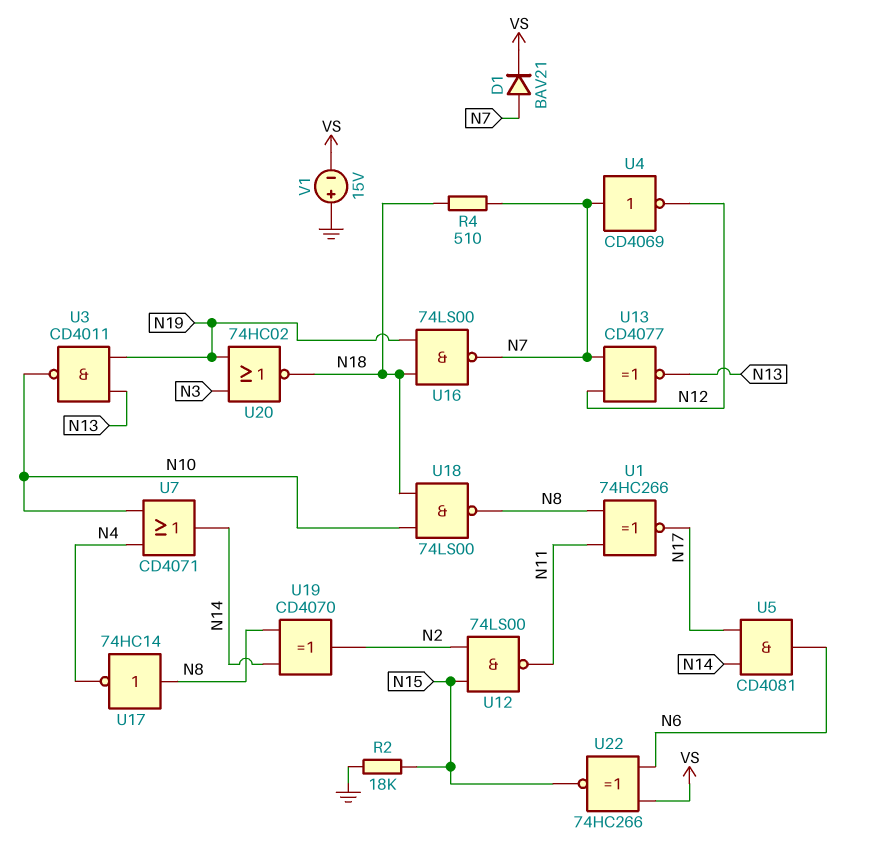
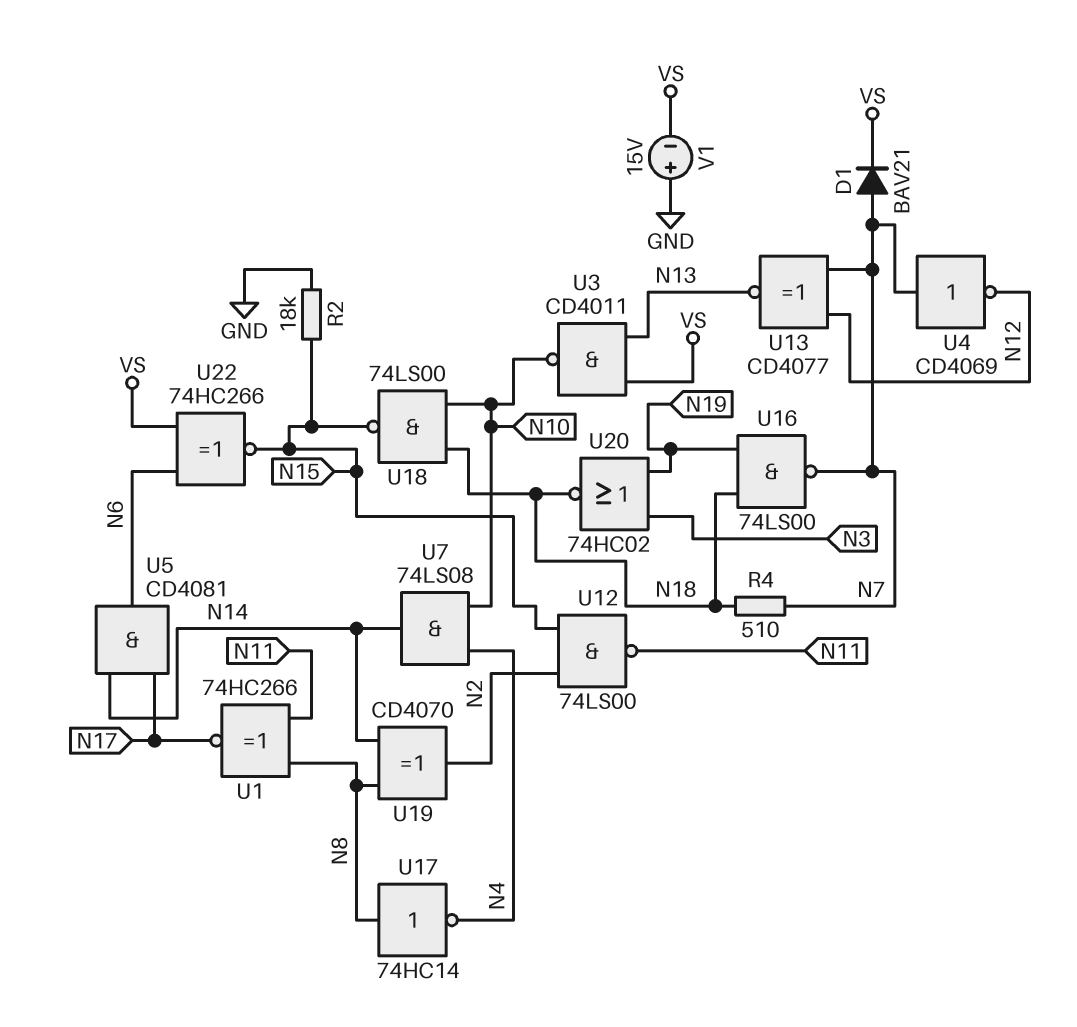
U3: NAND CD4011 (in N13, in N19, out N10) -> NAND CD4011 (in N13, in VS, out N10)
U7: OR CD4071 (in N4, in N10, out N14) -> AND 74LS08 (in N4, in N10, out N14)
U18: NAND 74LS00 (in N10, in N18, out N8) -> NAND 74LS00 (in N10, in N18, out N15)

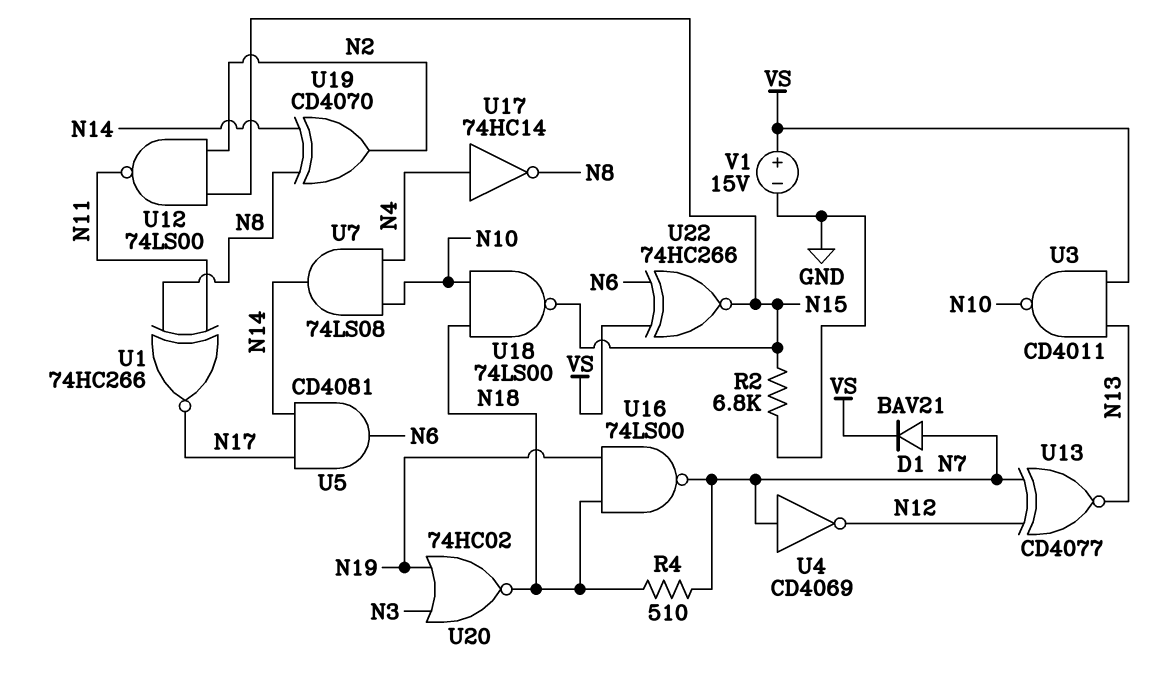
R2: 18k (GND, N15) -> 6.8k (GND, N15)
U17: NOT 74HC14 (in N8, out N4) -> NOT 74HC14 (in N4, out N8)
V1: 15V (plus GND, minus VS) -> 15V (plus VS, minus GND)

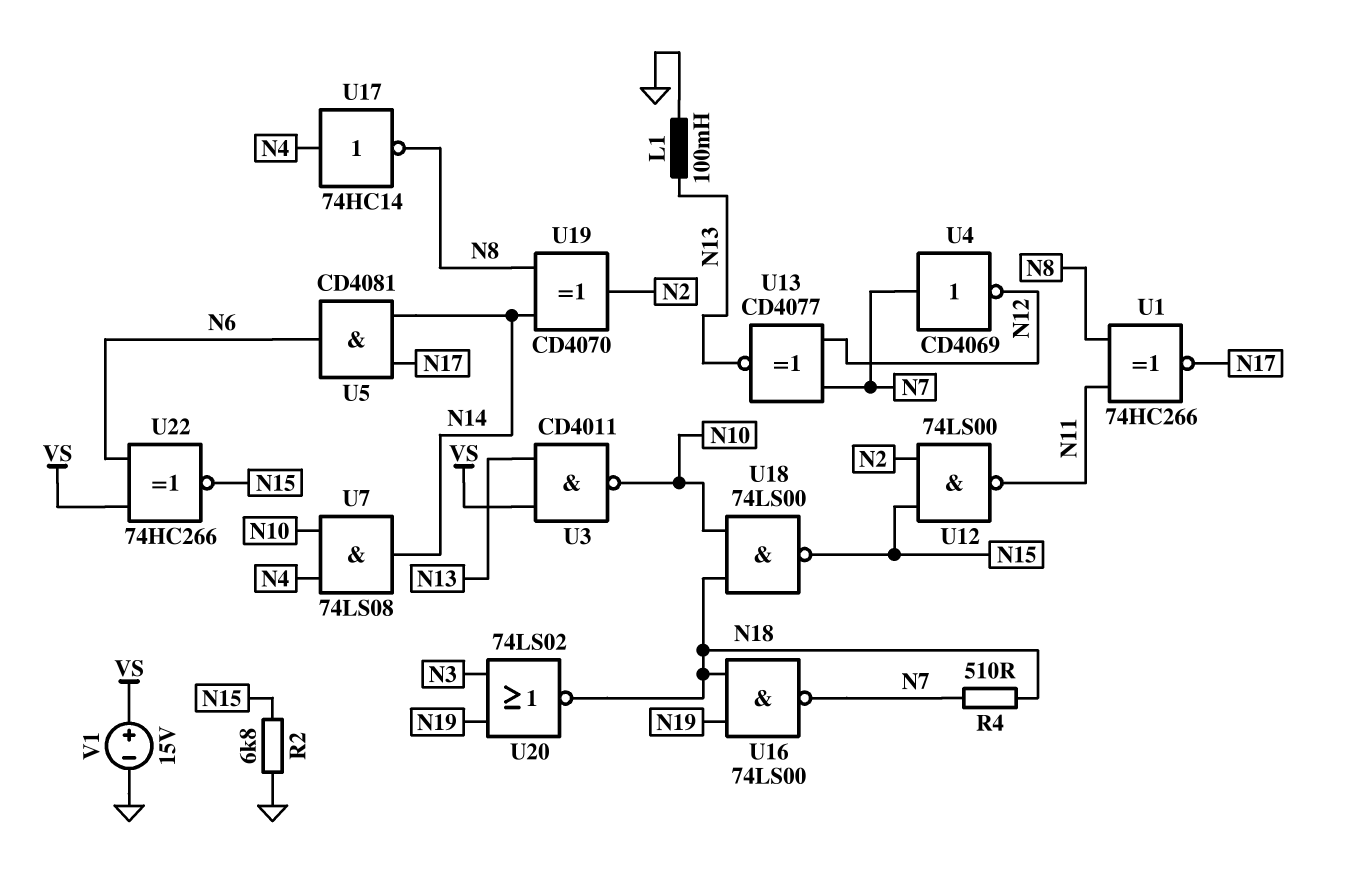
D1: diode BAV21 (A N7, K VS) -> none
L1: none -> 100mH (GND, N13)
U20: NOR 74HC02 (in N3, in N19, out N18) -> NOR 74LS02 (in N3, in N19, out N18)

